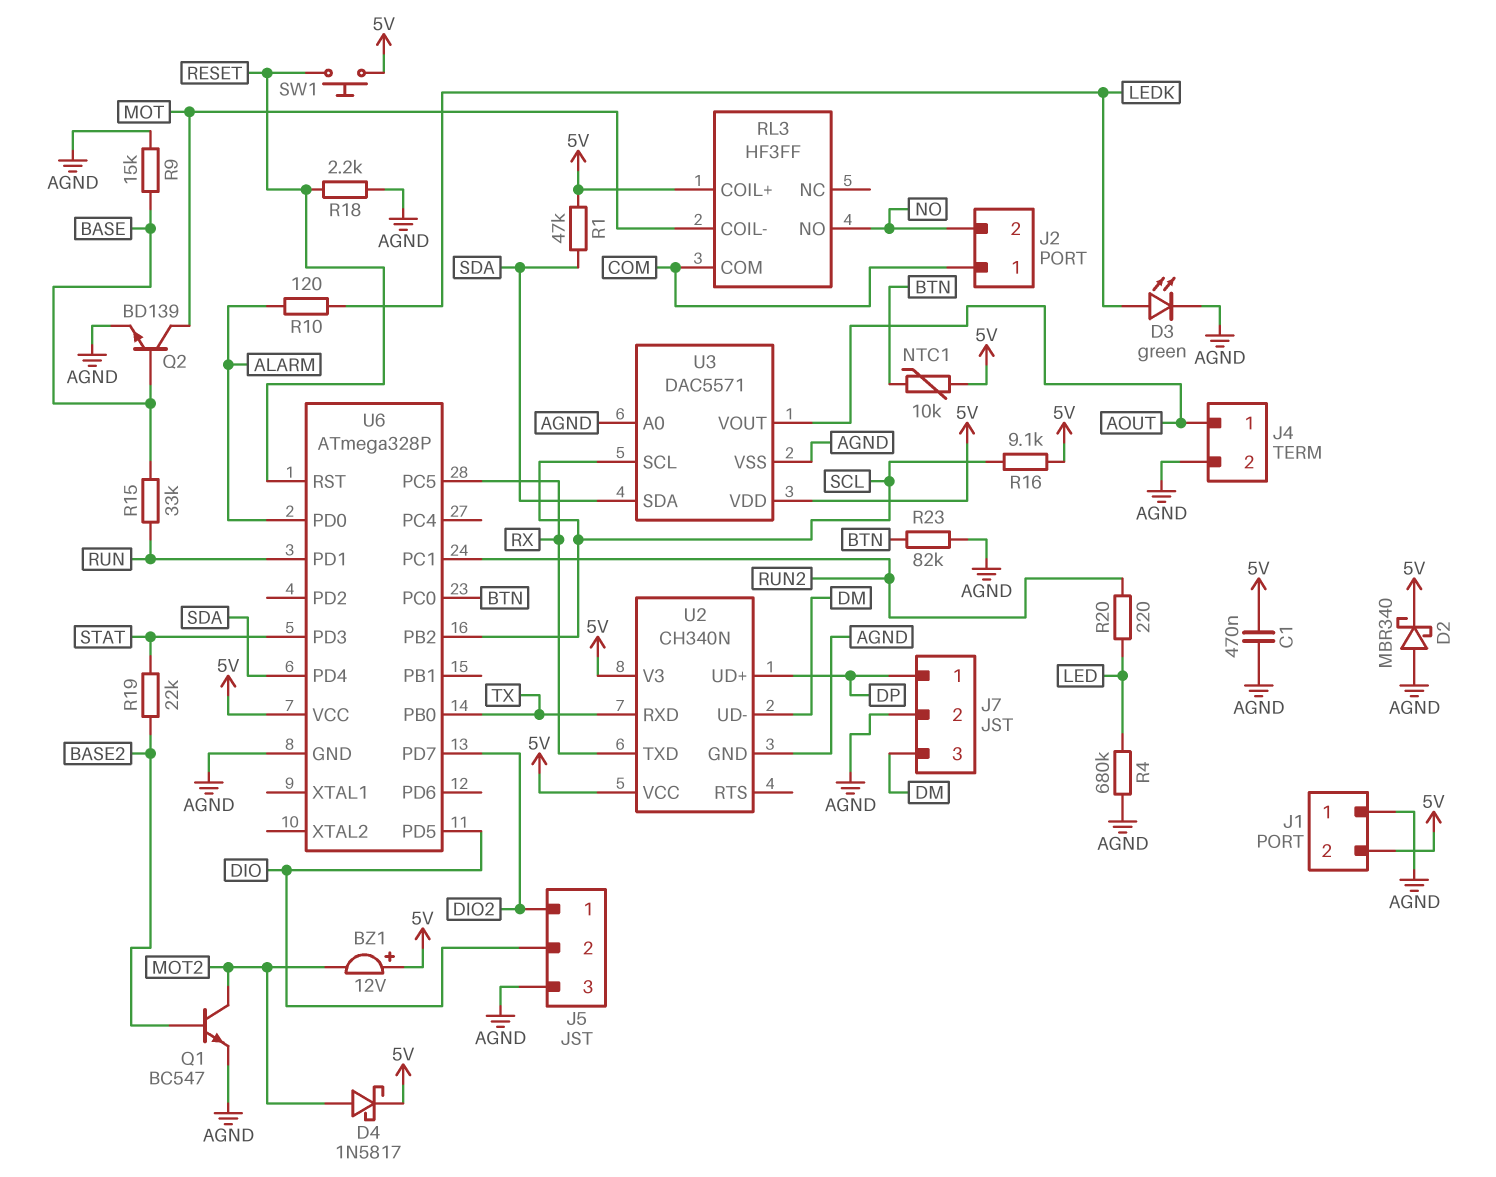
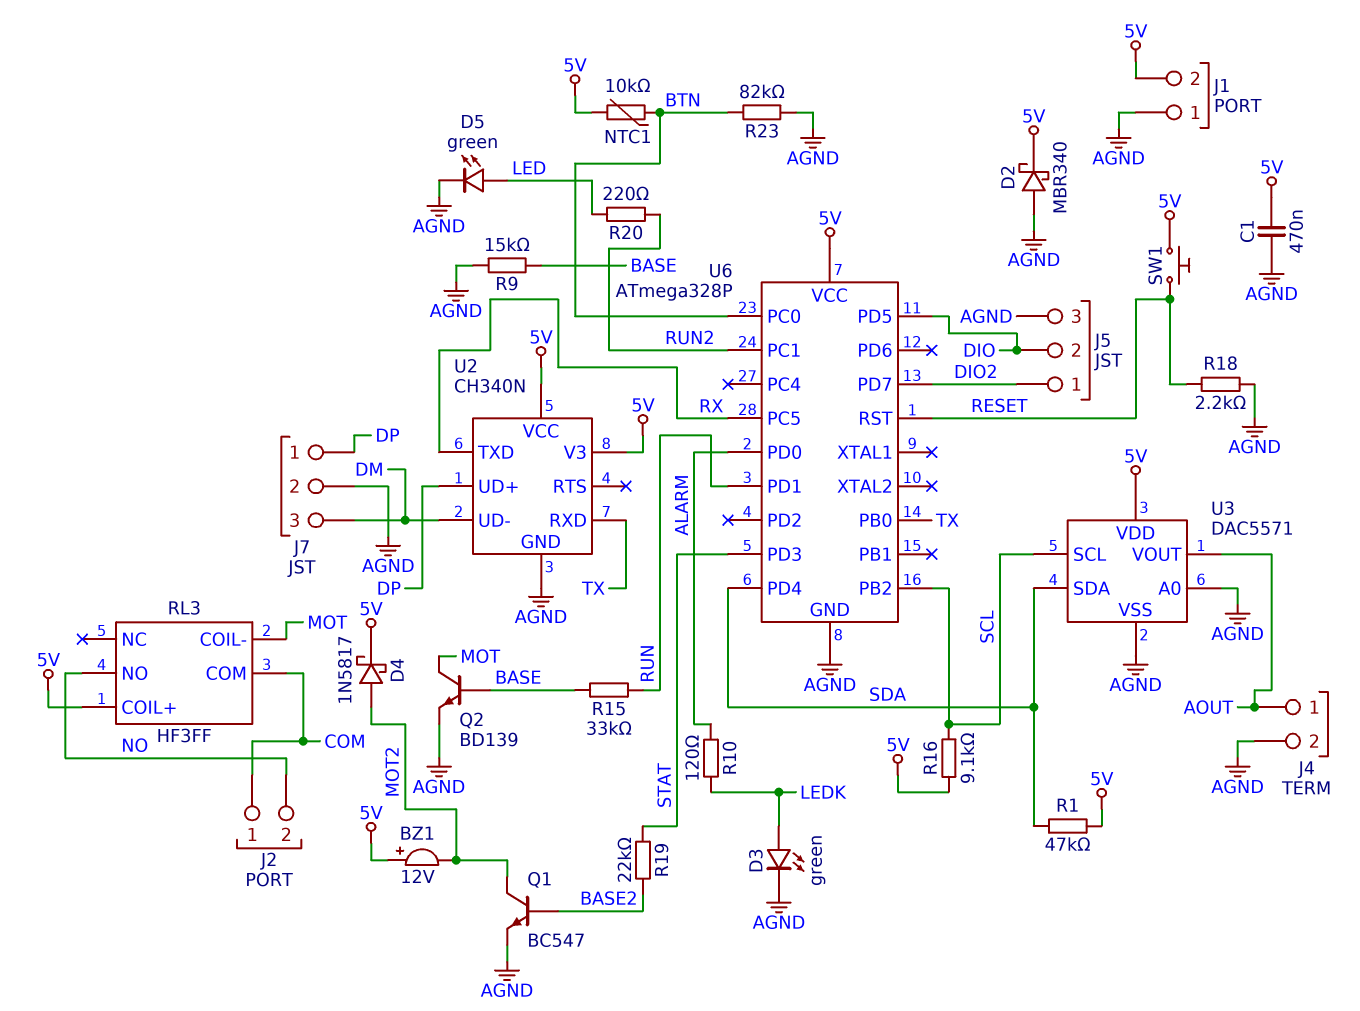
D5: none -> LED green (A LED, K AGND)
R4: 680k (AGND, LED) -> none

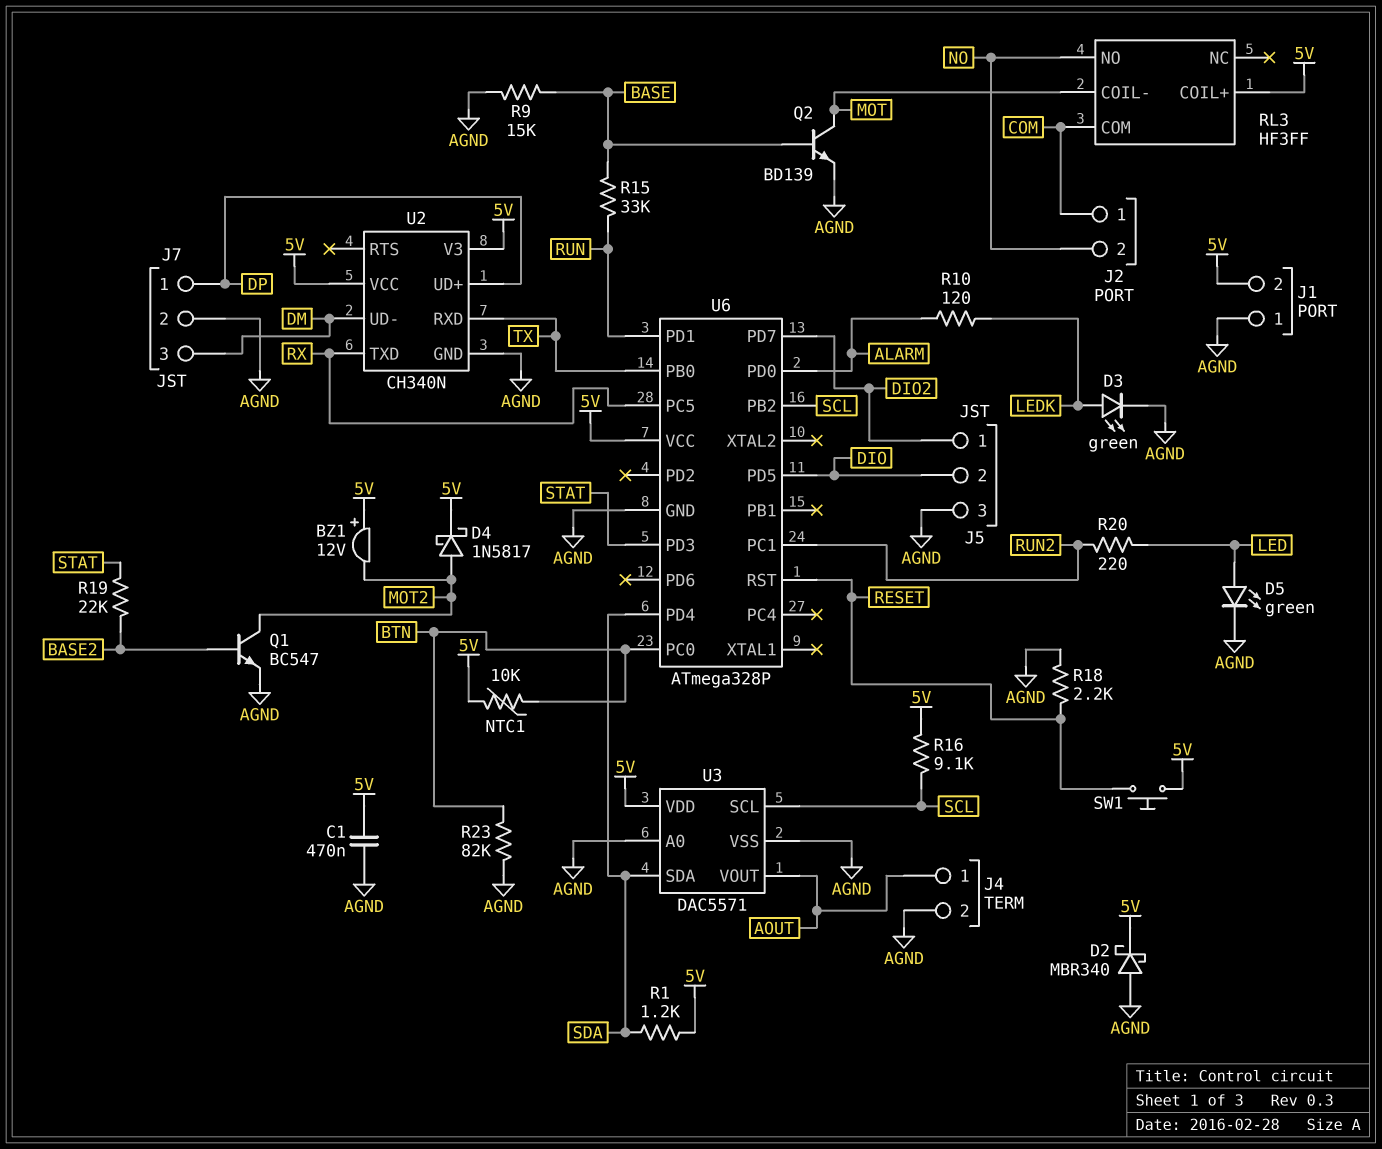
R1: 47k (5V, SDA) -> 1.2k (5V, SDA)

